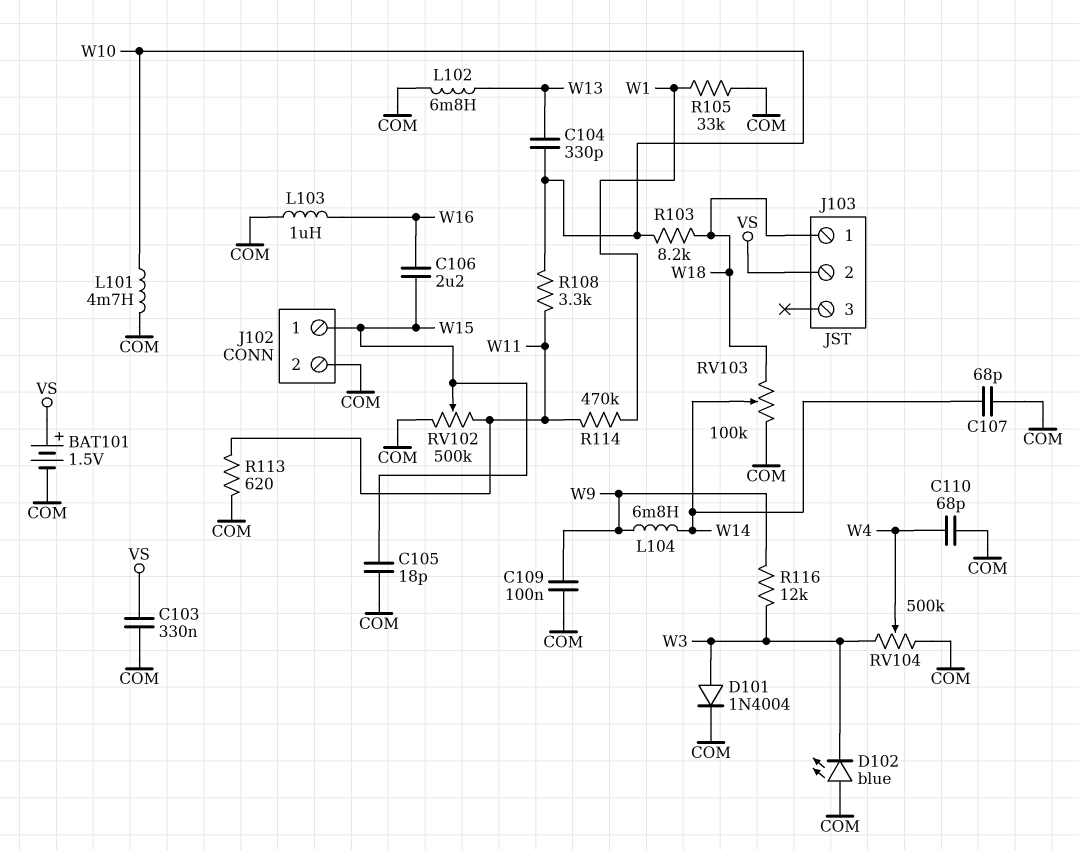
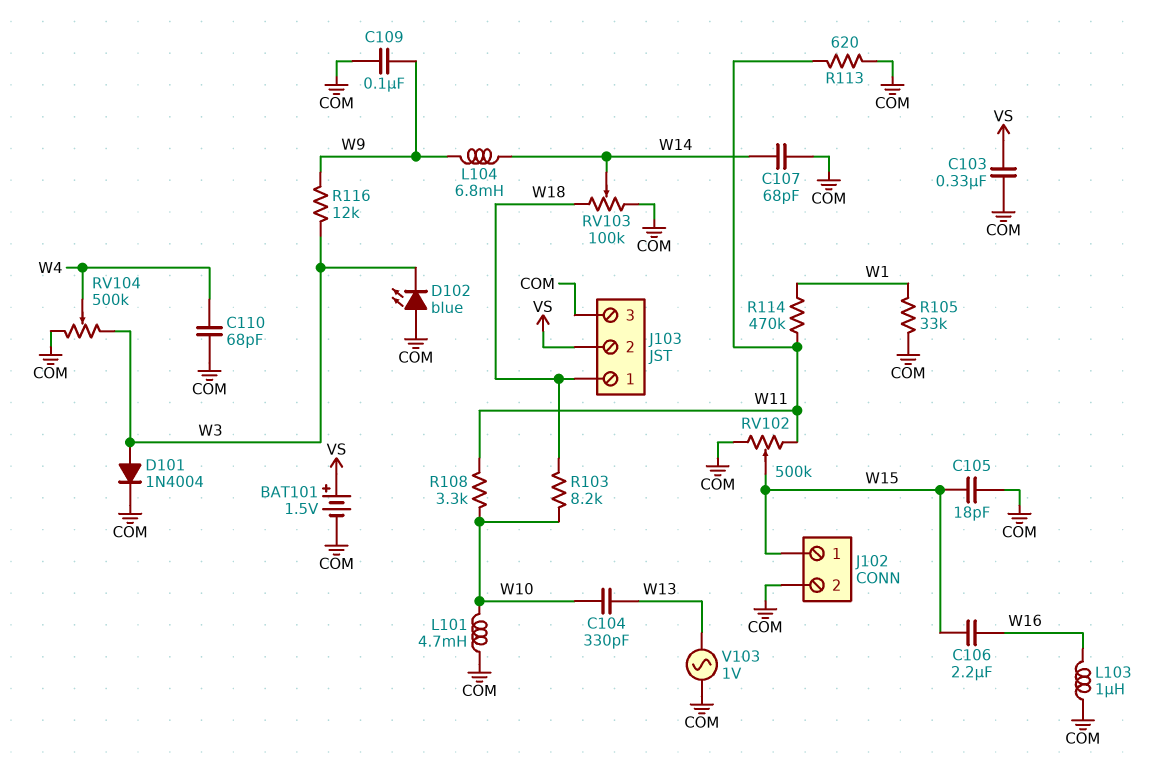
J103 pin 3: none -> COM
L102: 6.8mH (COM, W13) -> none
V103: none -> AC 1V (COM, W13)

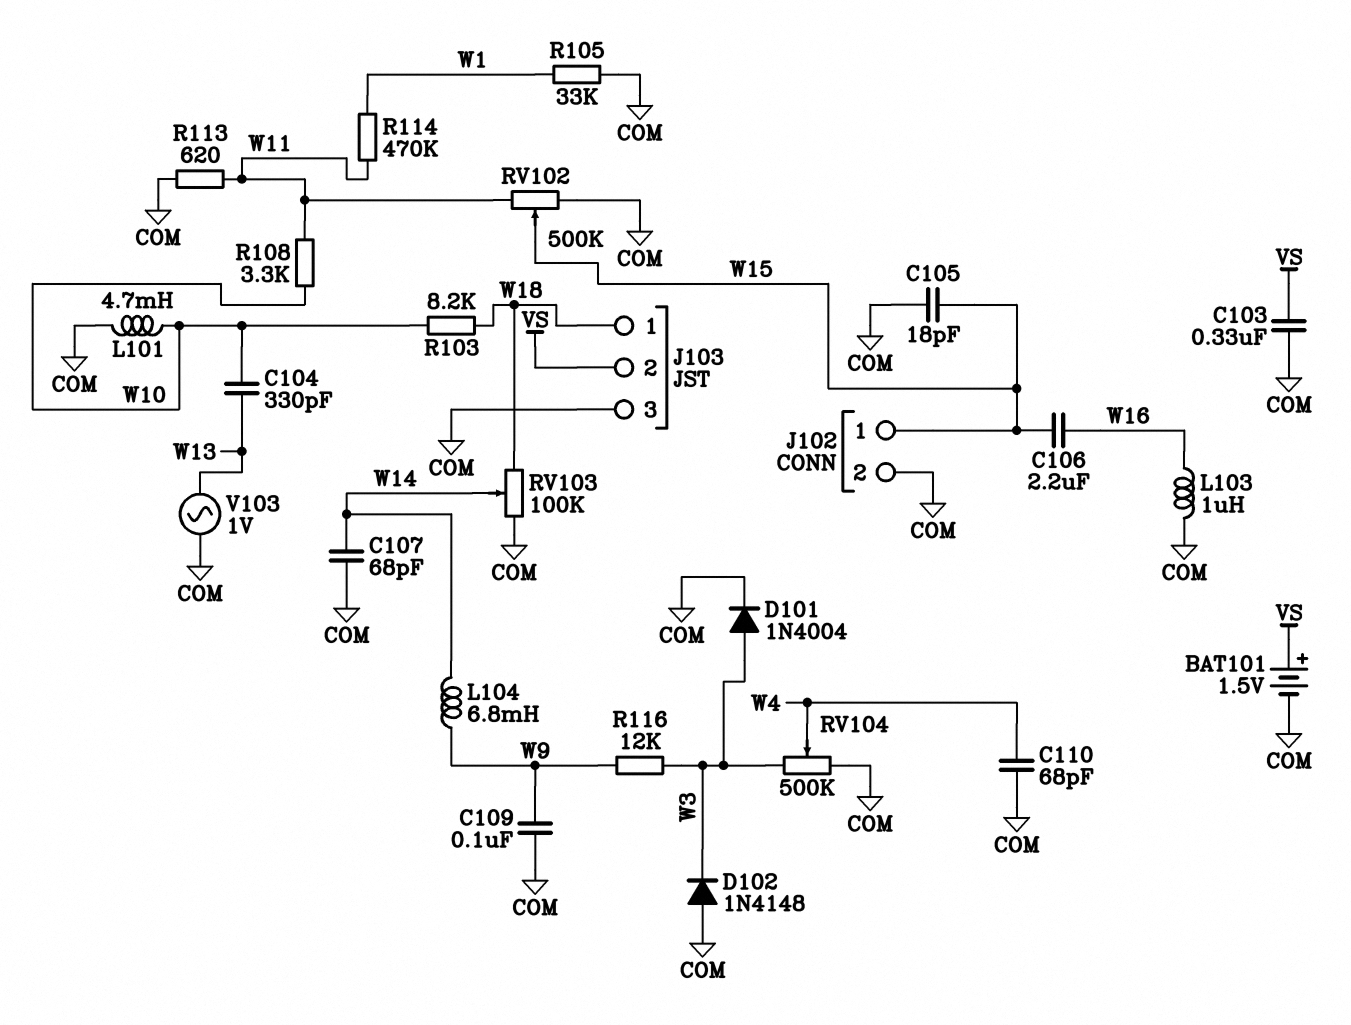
D102: LED blue (A COM, K W3) -> diode 1N4148 (A COM, K W3)

